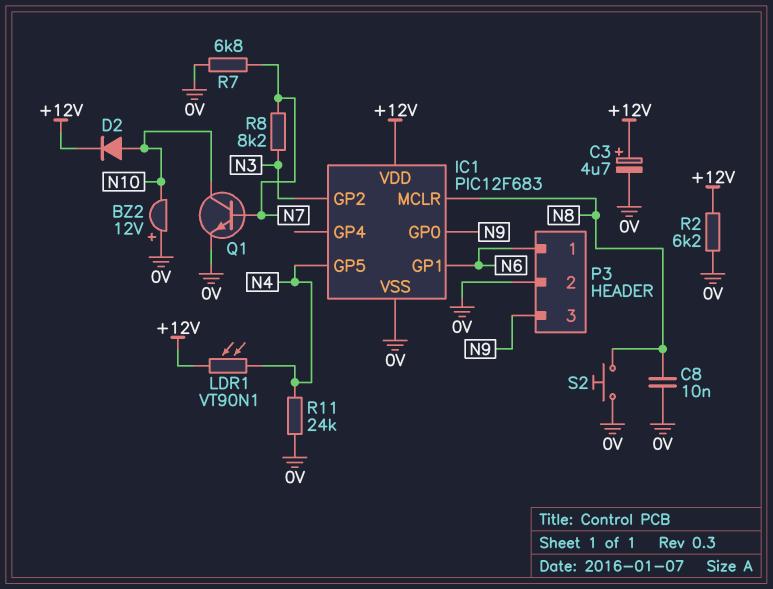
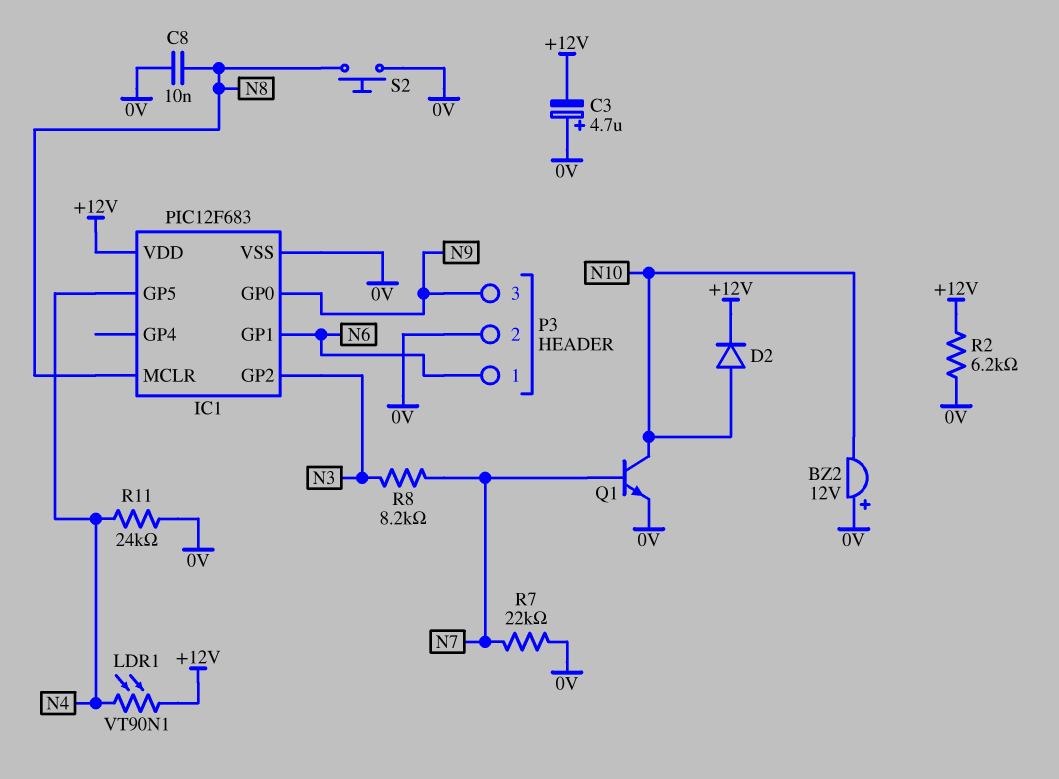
C3: 4.7uF (plus +12V, minus 0V) -> 4.7uF (plus 0V, minus +12V)
R7: 6.8k (0V, N7) -> 22k (0V, N7)

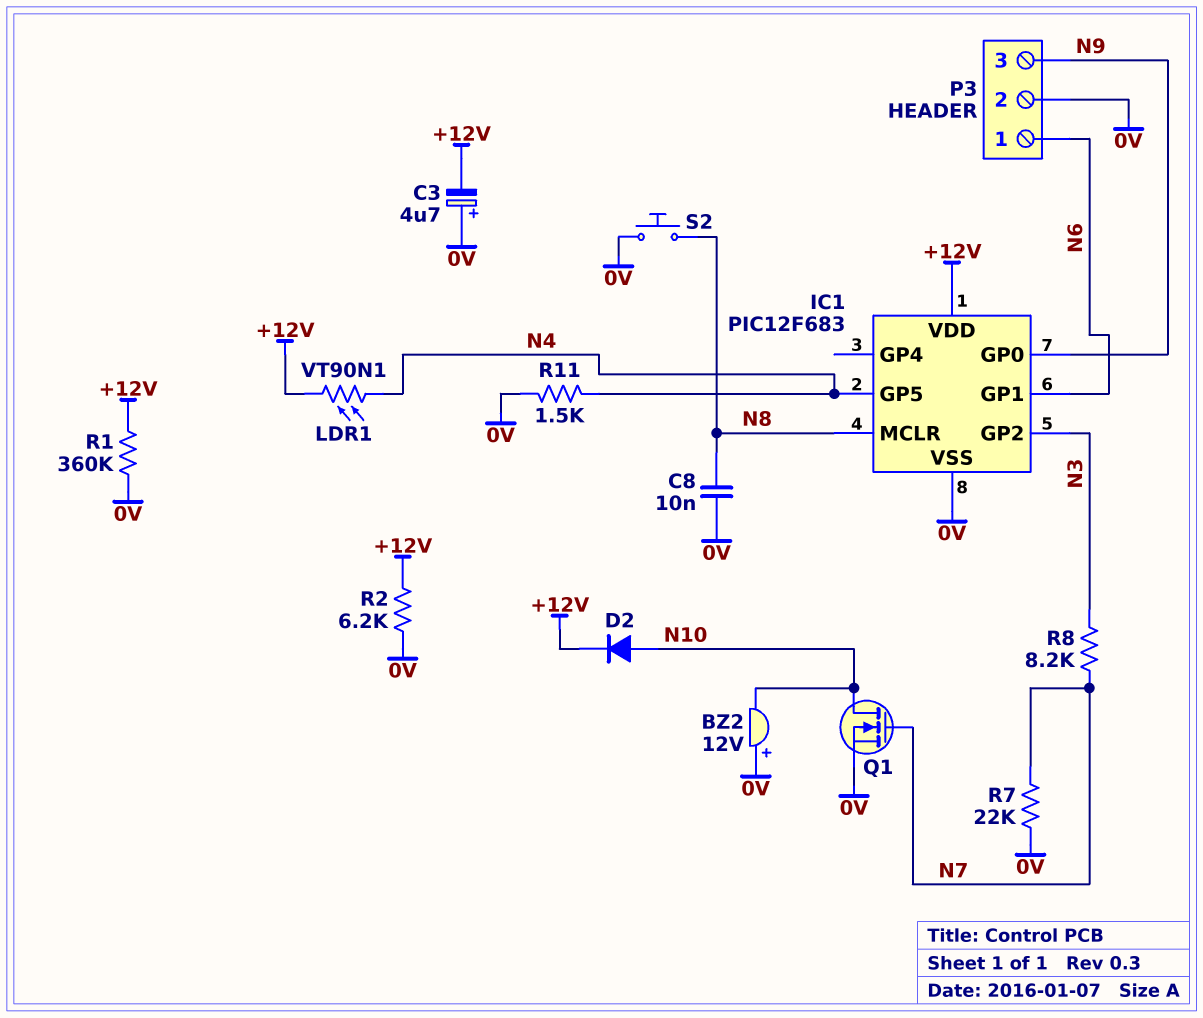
Q1: NPN (B N7, C N10, E 0V) -> NMOS (G N7, D N10, S 0V)
R1: none -> 360k (+12V, 0V)
R11: 24k (0V, N4) -> 1.5k (0V, N4)

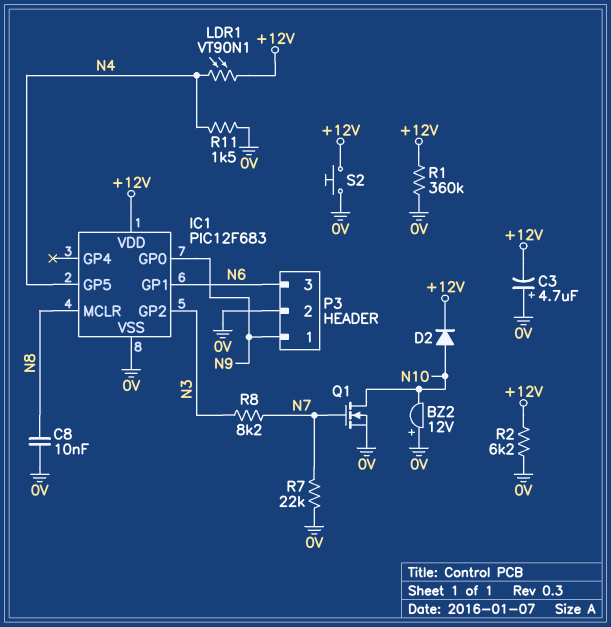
P3 pin 1: N6 -> N9
P3 pin 3: N9 -> N6
S2: button (0V, N8) -> button (+12V, 0V)

